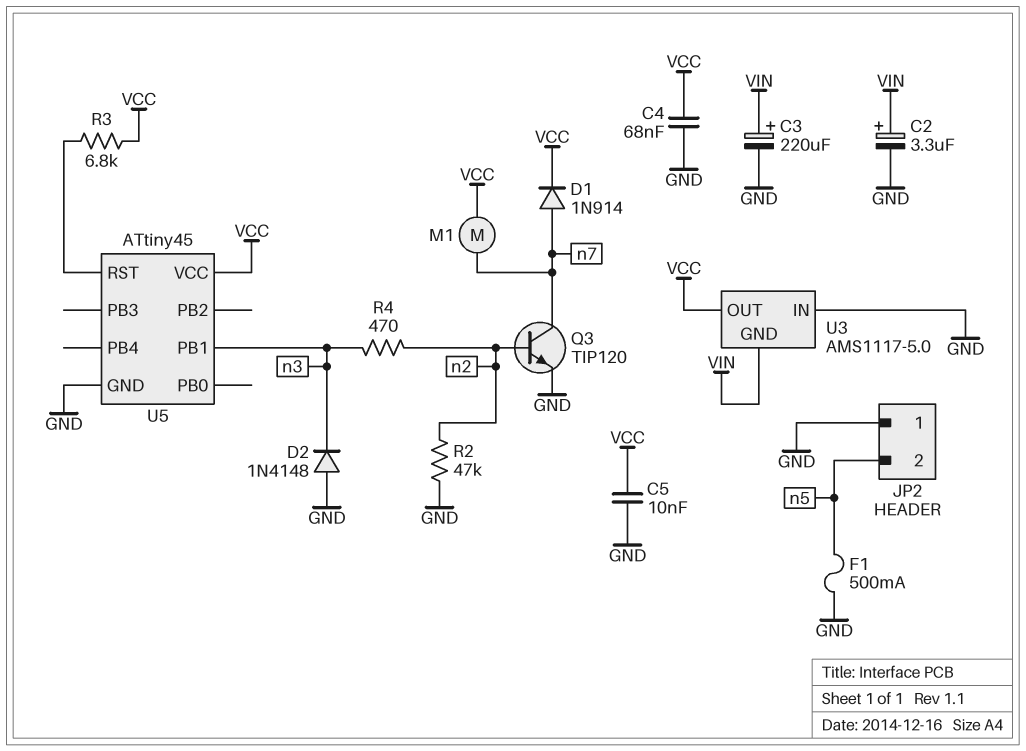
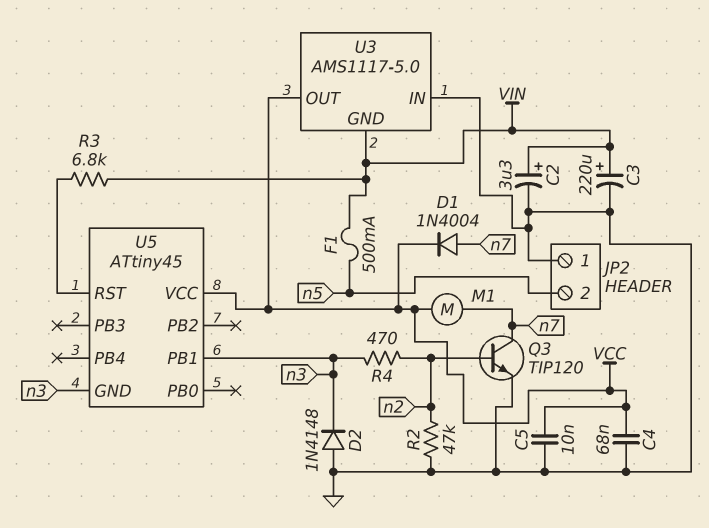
D1: diode 1N914 (A n7, K VCC) -> diode 1N4004 (A n7, K VCC)
F1: 500mA (GND, n5) -> 500mA (VIN, n5)
R3: 6.8k (U5/RST, VCC) -> 6.8k (U5/RST, VIN)
U5 pin GND: GND -> n3

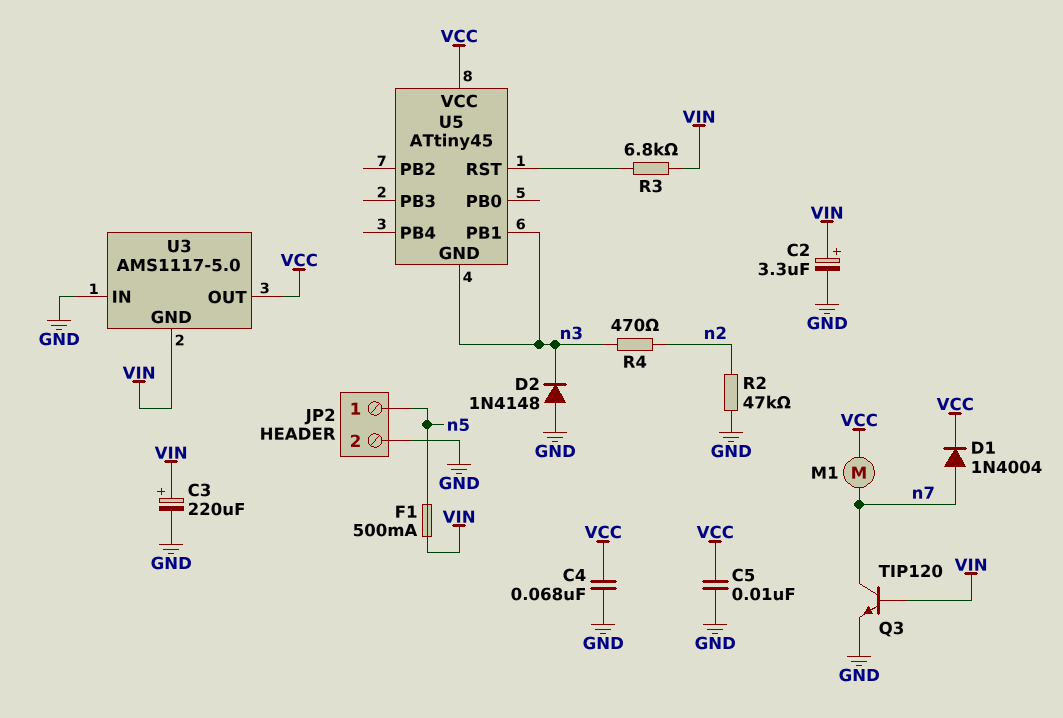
JP2 pin 1: GND -> n5
JP2 pin 2: n5 -> GND
Q3: NPN TIP120 (B n2, C n7, E GND) -> NPN TIP120 (B VIN, C n7, E GND)

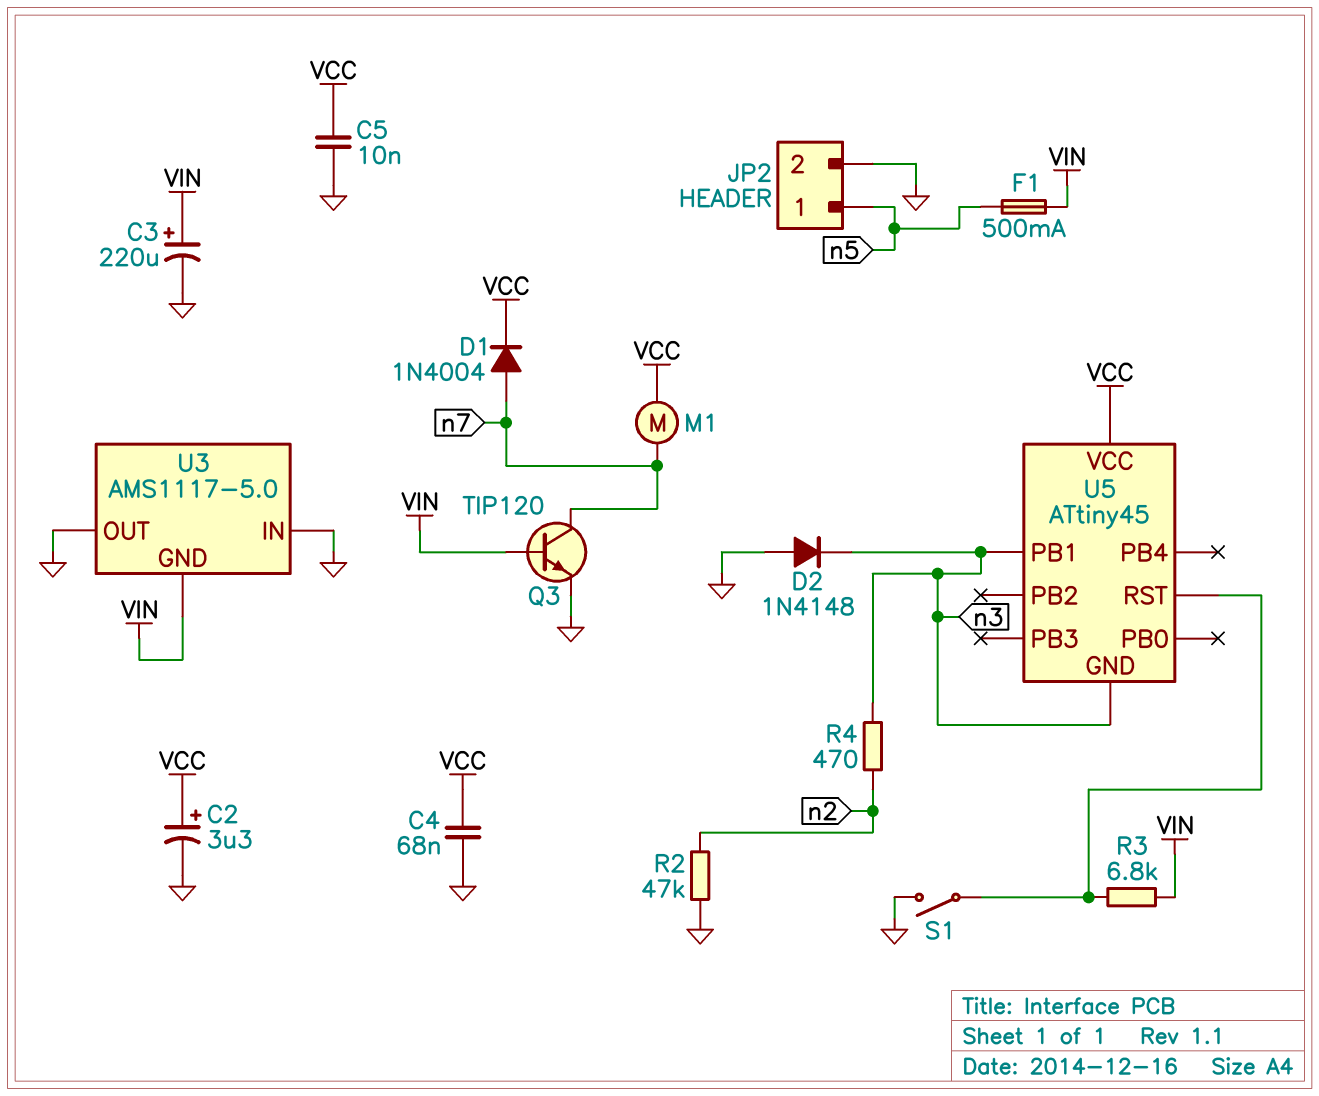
C2: 3.3uF (plus VIN, minus GND) -> 3.3uF (plus VCC, minus GND)
S1: none -> switch (GND, U5/RST)
U3 pin OUT: VCC -> GND

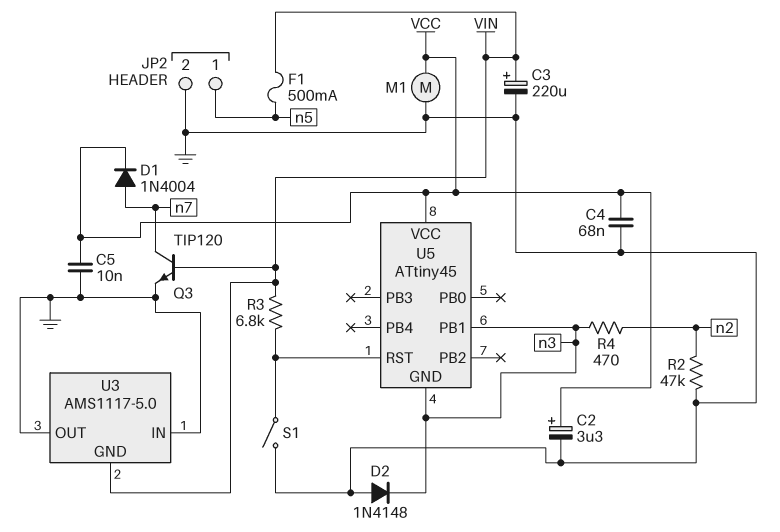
M1: motor (VCC, n7) -> motor (GND, VCC)

